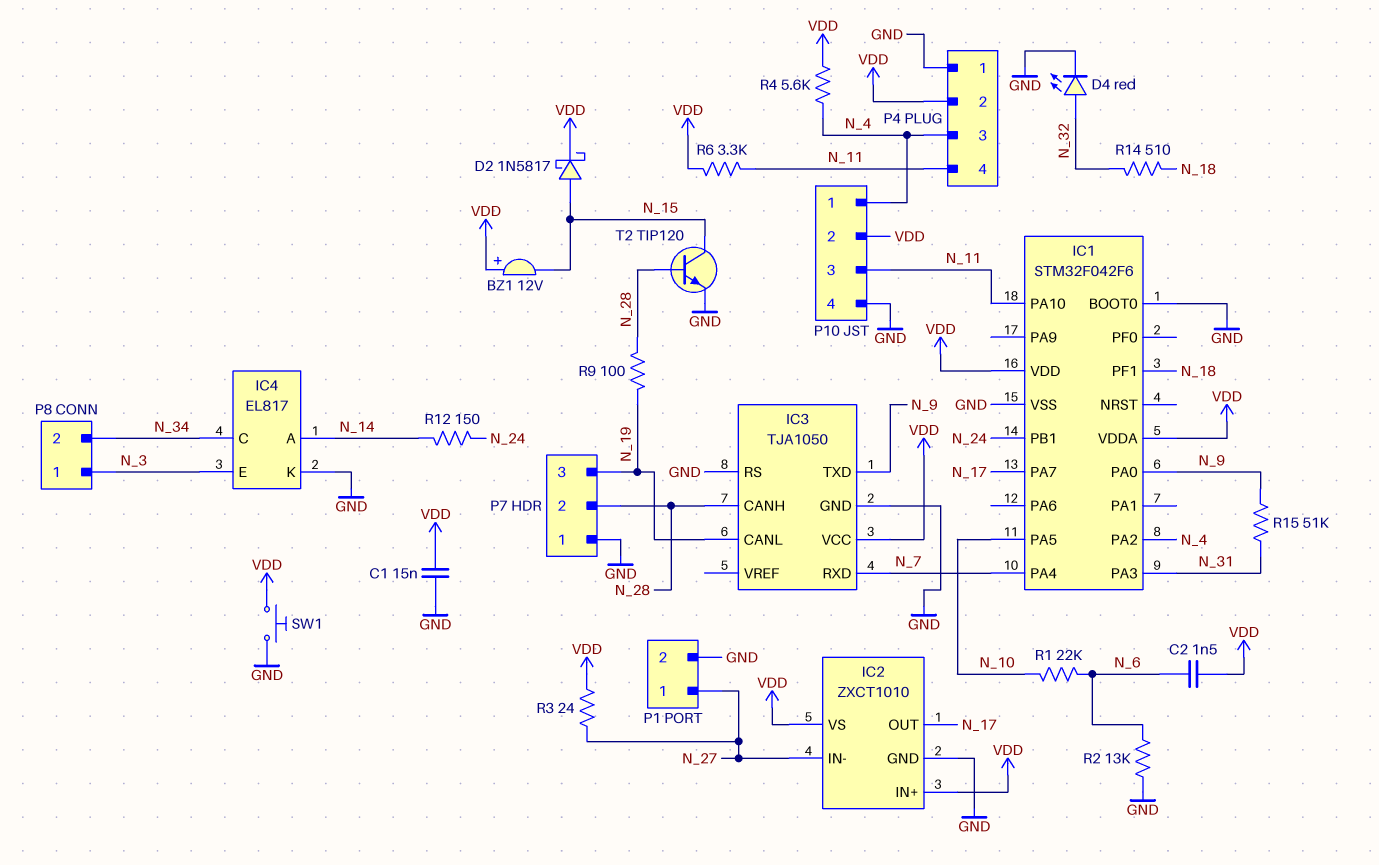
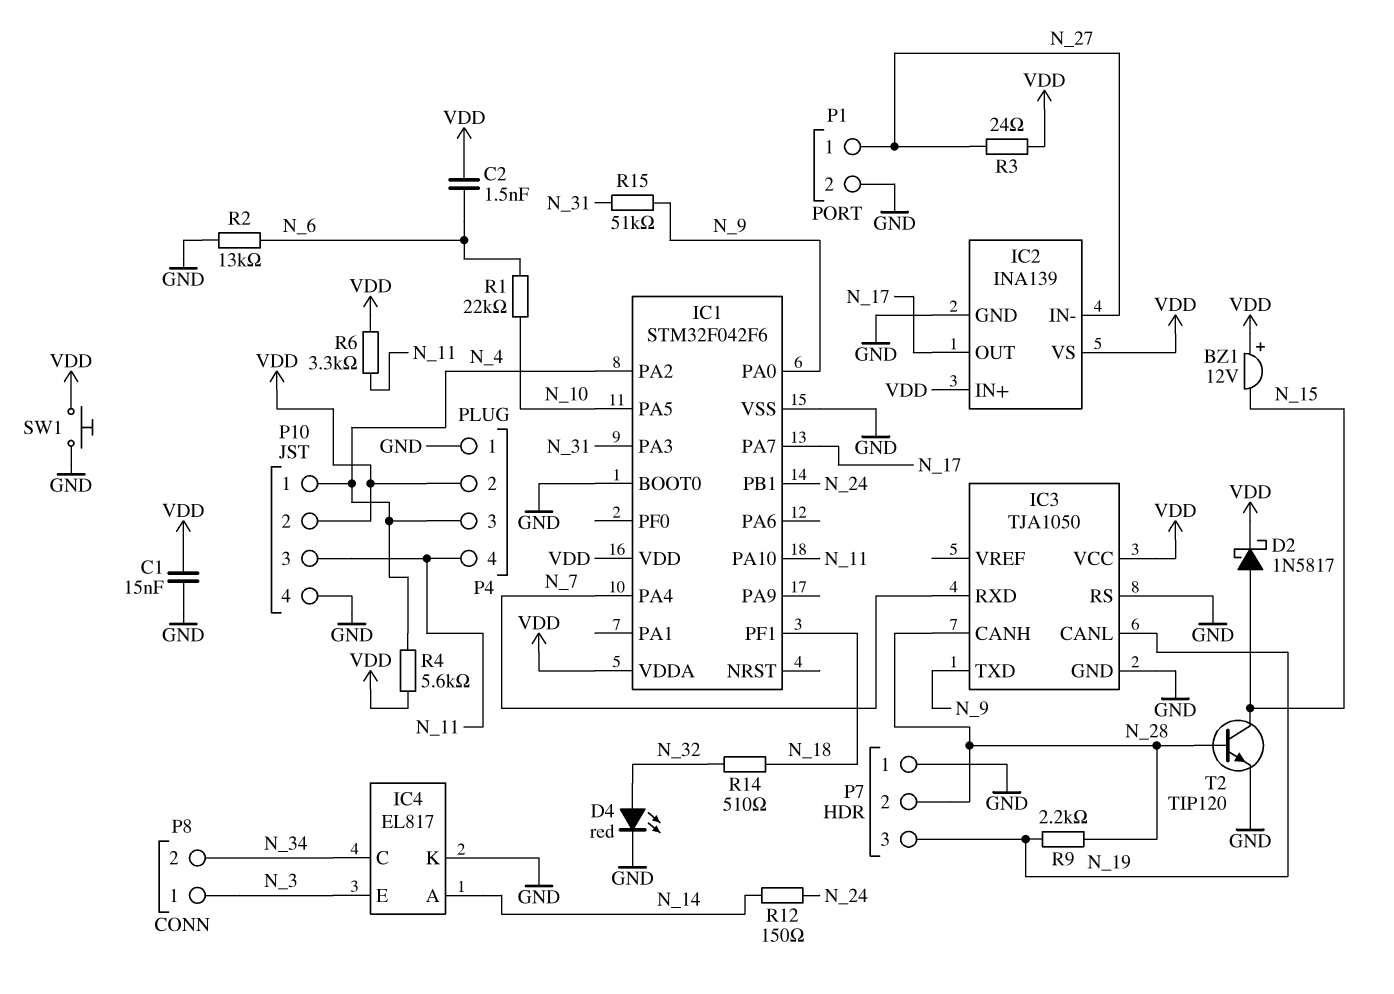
IC2: ZXCT1010 -> INA139
R9: 100 (N_19, N_28) -> 2.2k (N_19, N_28)

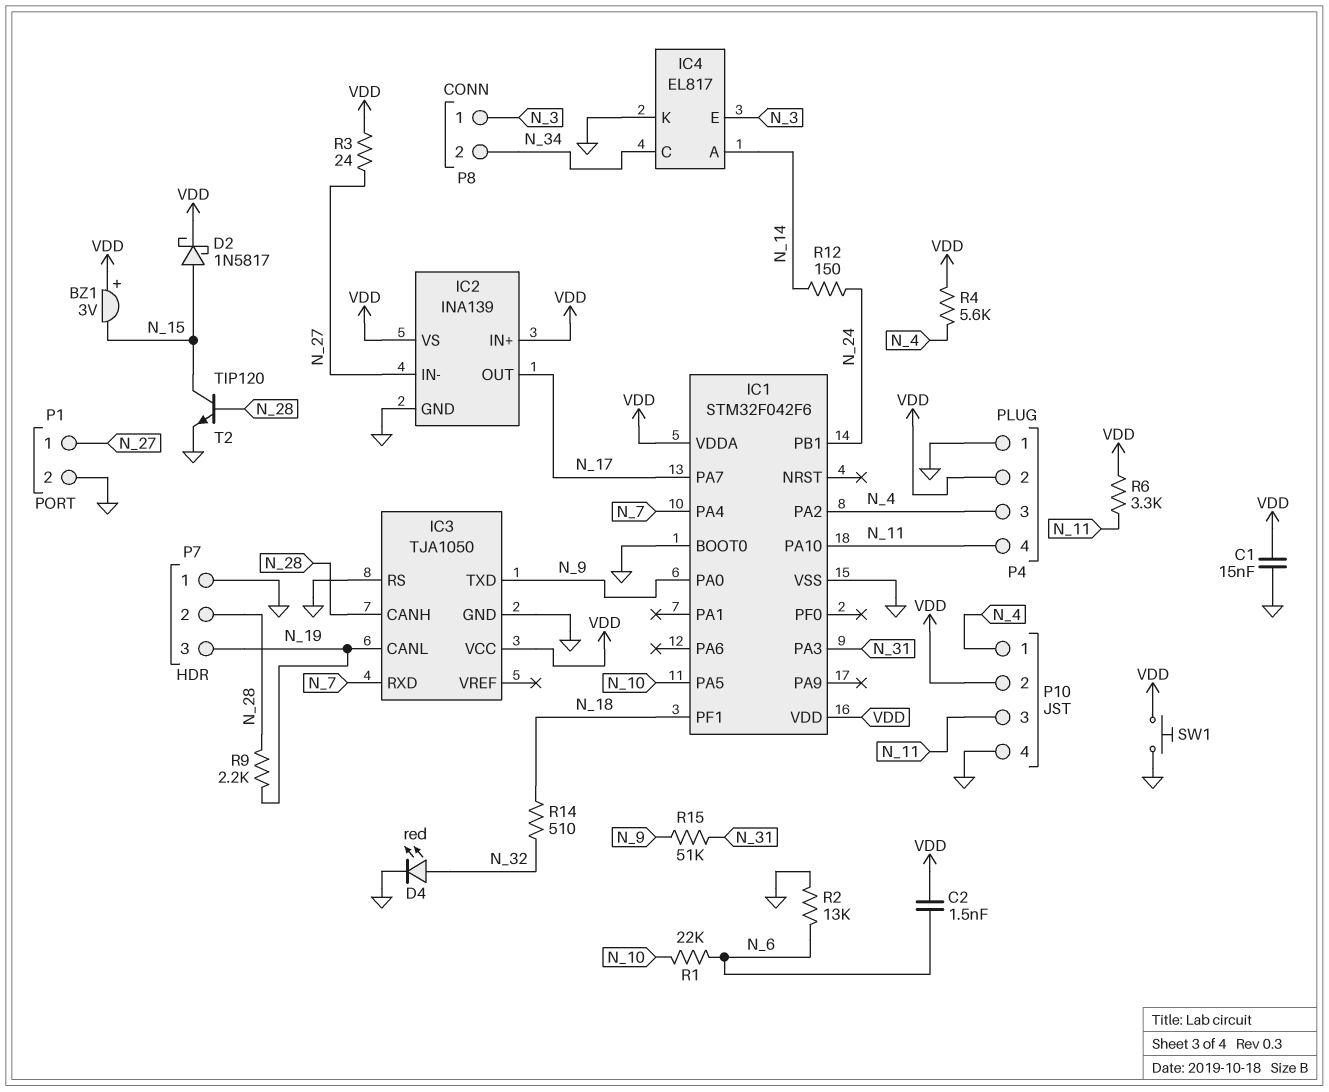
BZ1: buzzer 12V (plus VDD, minus N_15) -> buzzer 3V (plus VDD, minus N_15)

